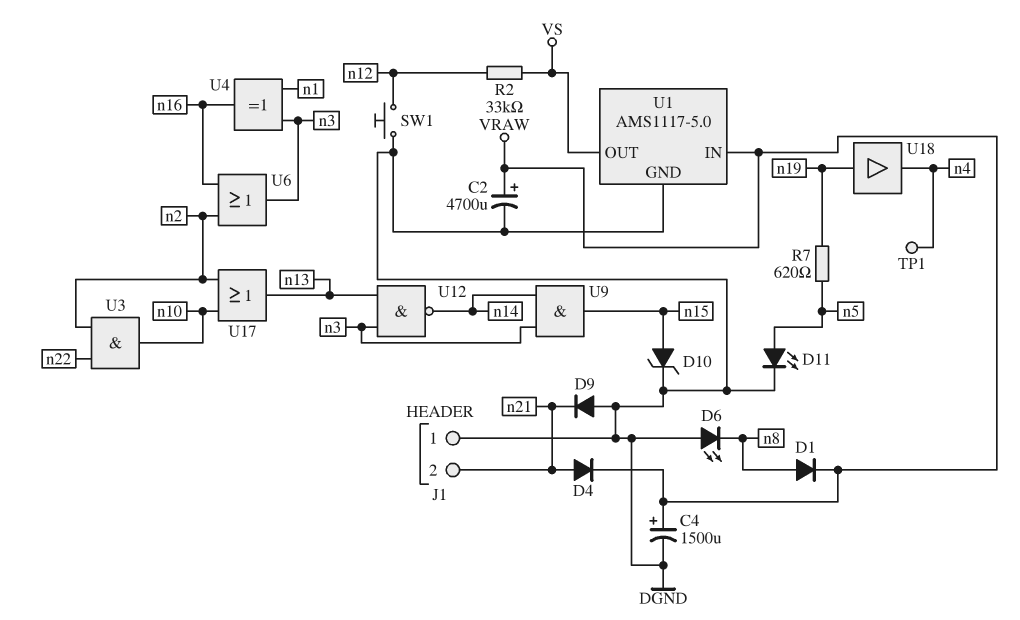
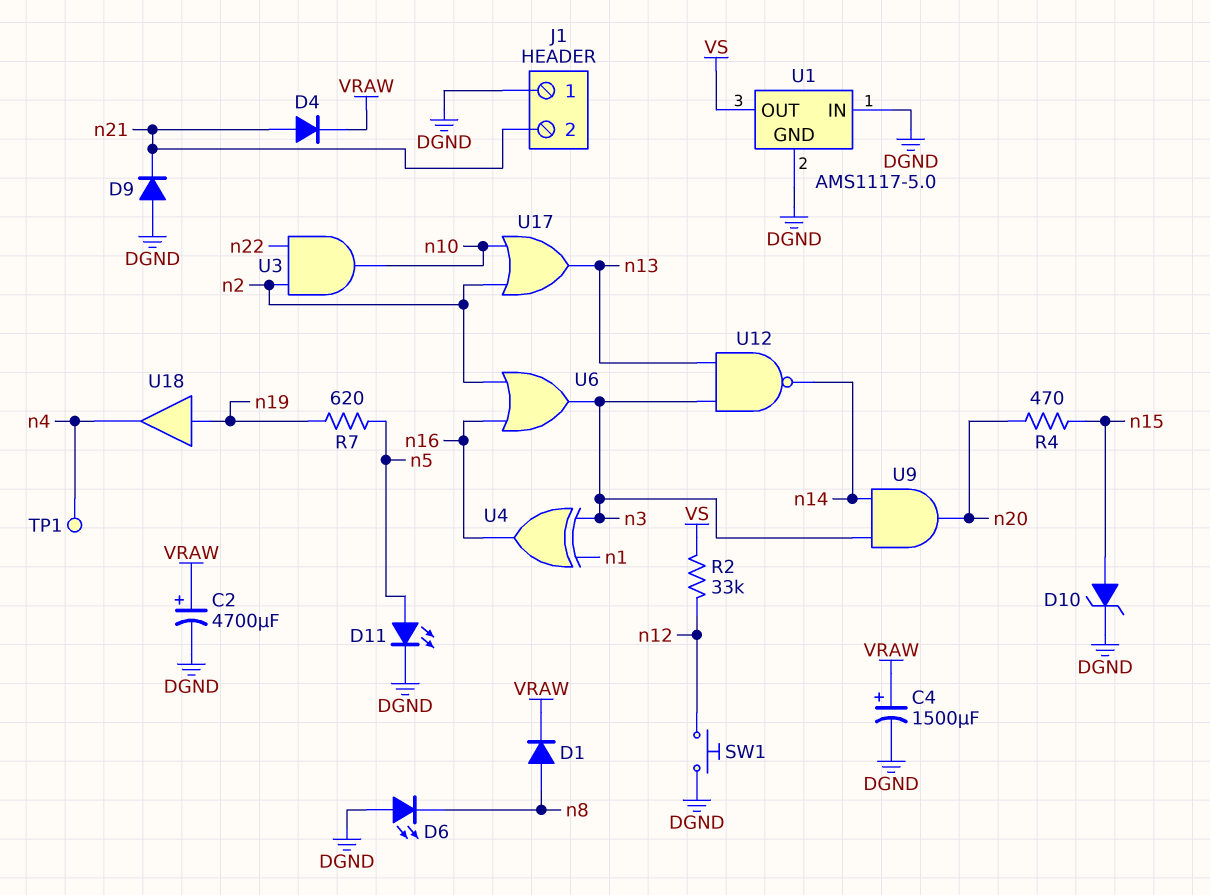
R4: none -> 470 (n15, n20)
U1 pin IN: VRAW -> DGND
U9: AND (in n3, in n14, out n15) -> AND (in n3, in n14, out n20)

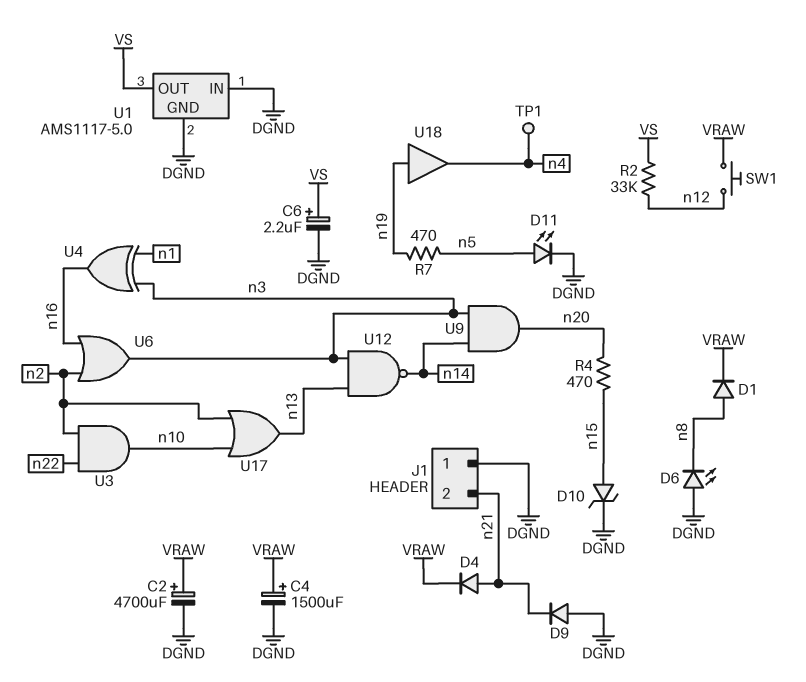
C6: none -> 2.2uF (plus VS, minus DGND)
R7: 620 (n5, n19) -> 470 (n5, n19)
SW1: button (DGND, n12) -> button (VRAW, n12)

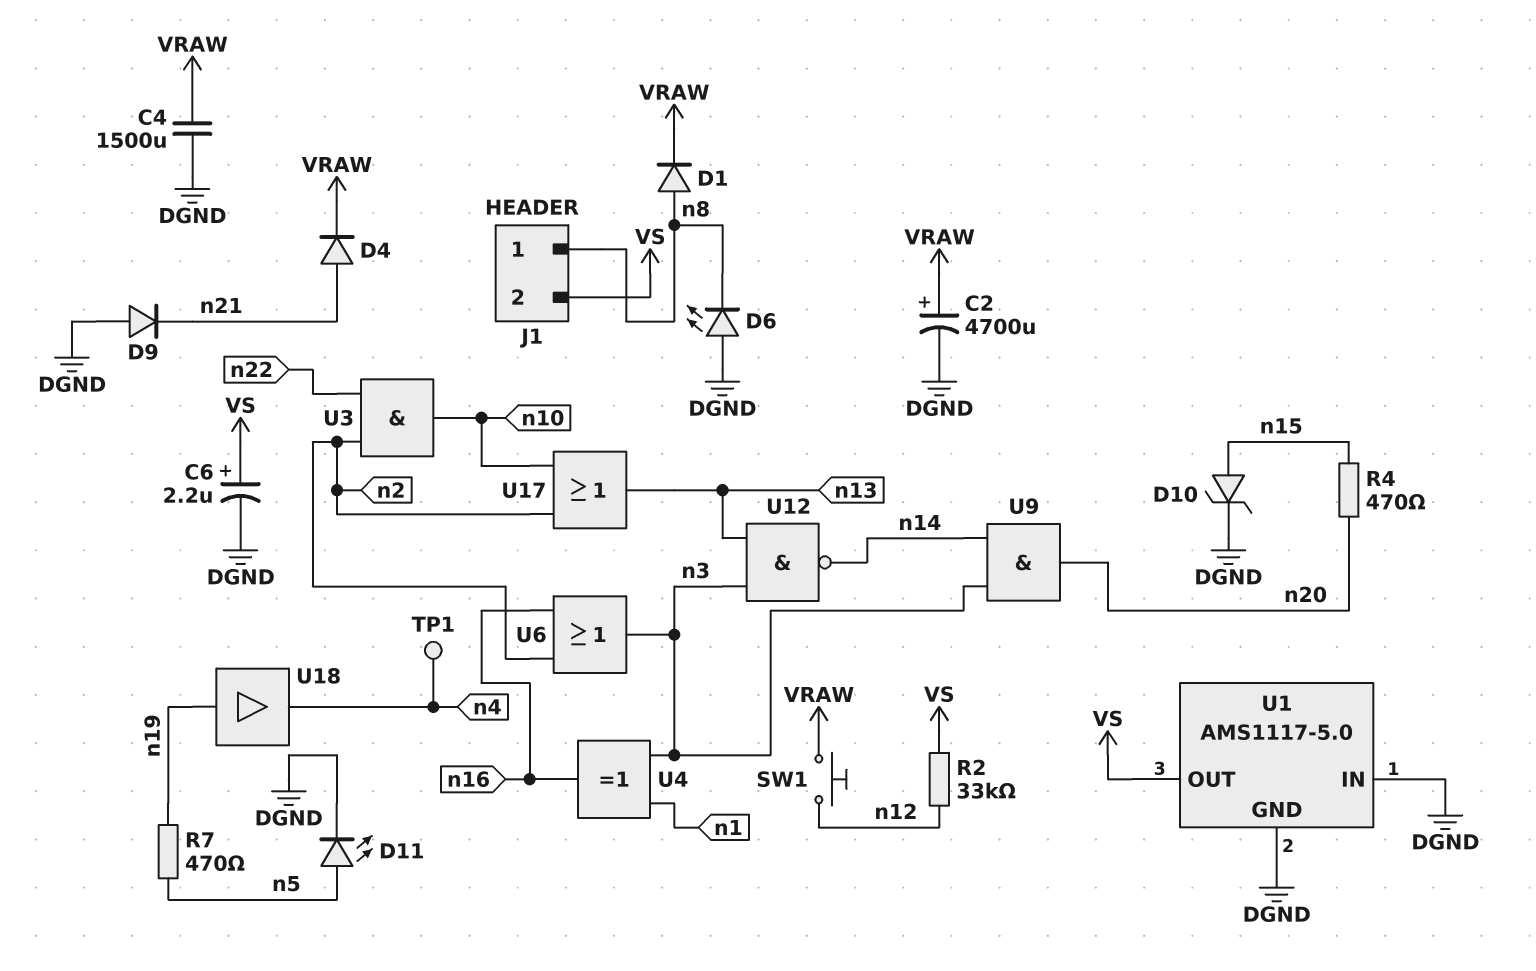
C4: 1500uF (plus VRAW, minus DGND) -> 1500uF (DGND, VRAW)
J1 pin 1: DGND -> n8
J1 pin 2: n21 -> VS

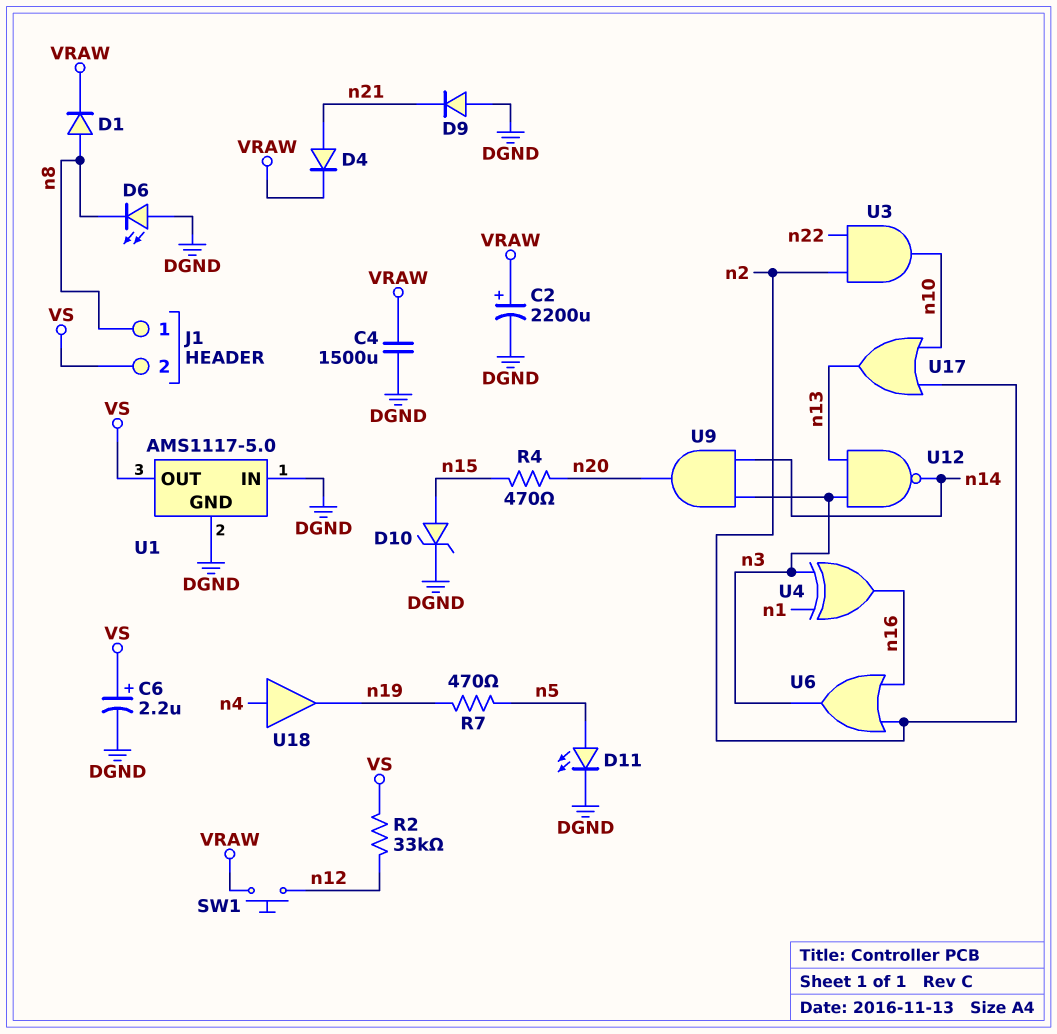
C2: 4700uF (plus VRAW, minus DGND) -> 2200uF (plus VRAW, minus DGND)
TP1: test point (n4) -> none
U18: buffer (in n19, out n4) -> buffer (in n4, out n19)

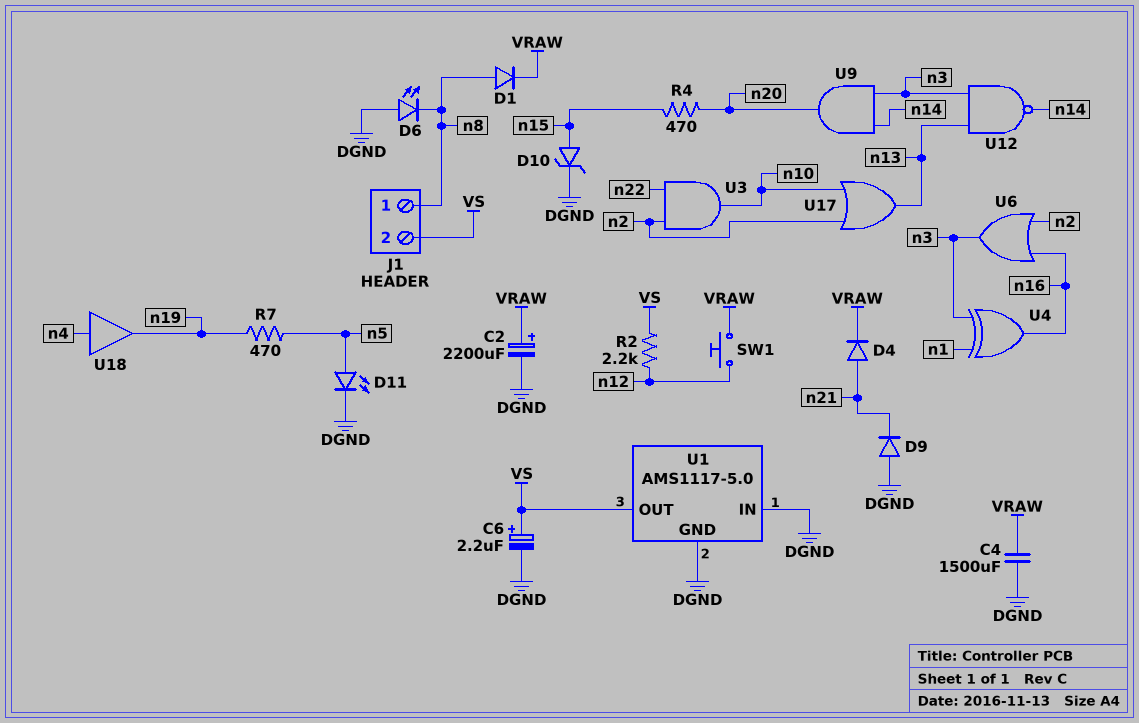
R2: 33k (VS, n12) -> 2.2k (VS, n12)

